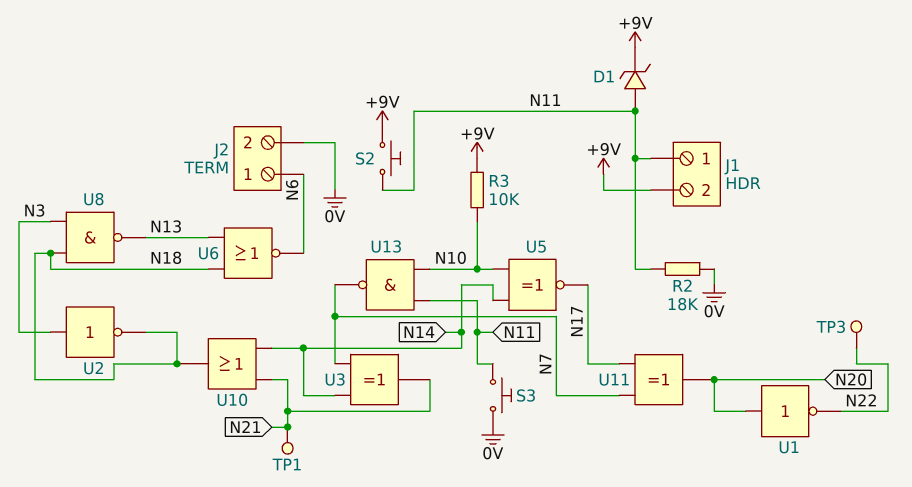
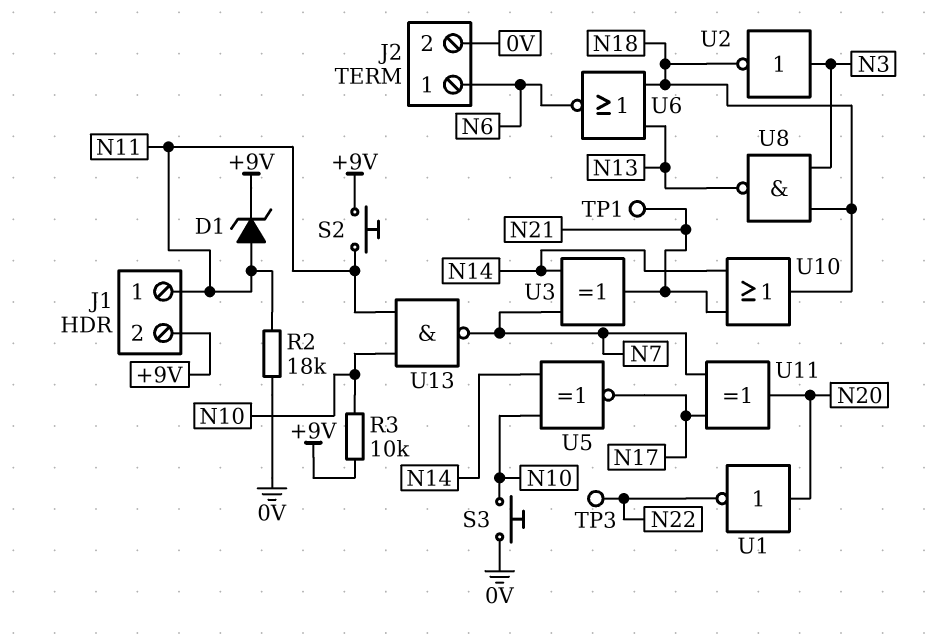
S3: button (0V, N11) -> button (0V, N10)

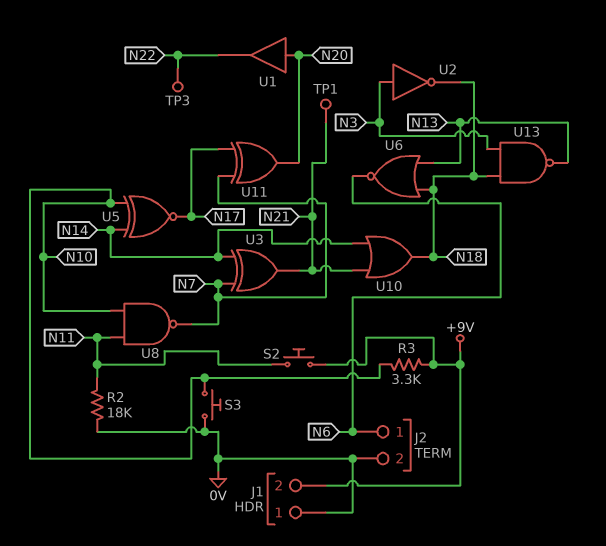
D1: zener (A N11, K +9V) -> none
J1 pin 1: N11 -> 0V
R3: 10k (+9V, N10) -> 3.3k (+9V, N10)
U1: NOT (in N20, out N22) -> buffer (in N20, out N22)
U8: NAND (in N3, in N18, out N13) -> NAND (in N10, in N11, out N7)
U13: NAND (in N10, in N11, out N7) -> NAND (in N3, in N18, out N13)

